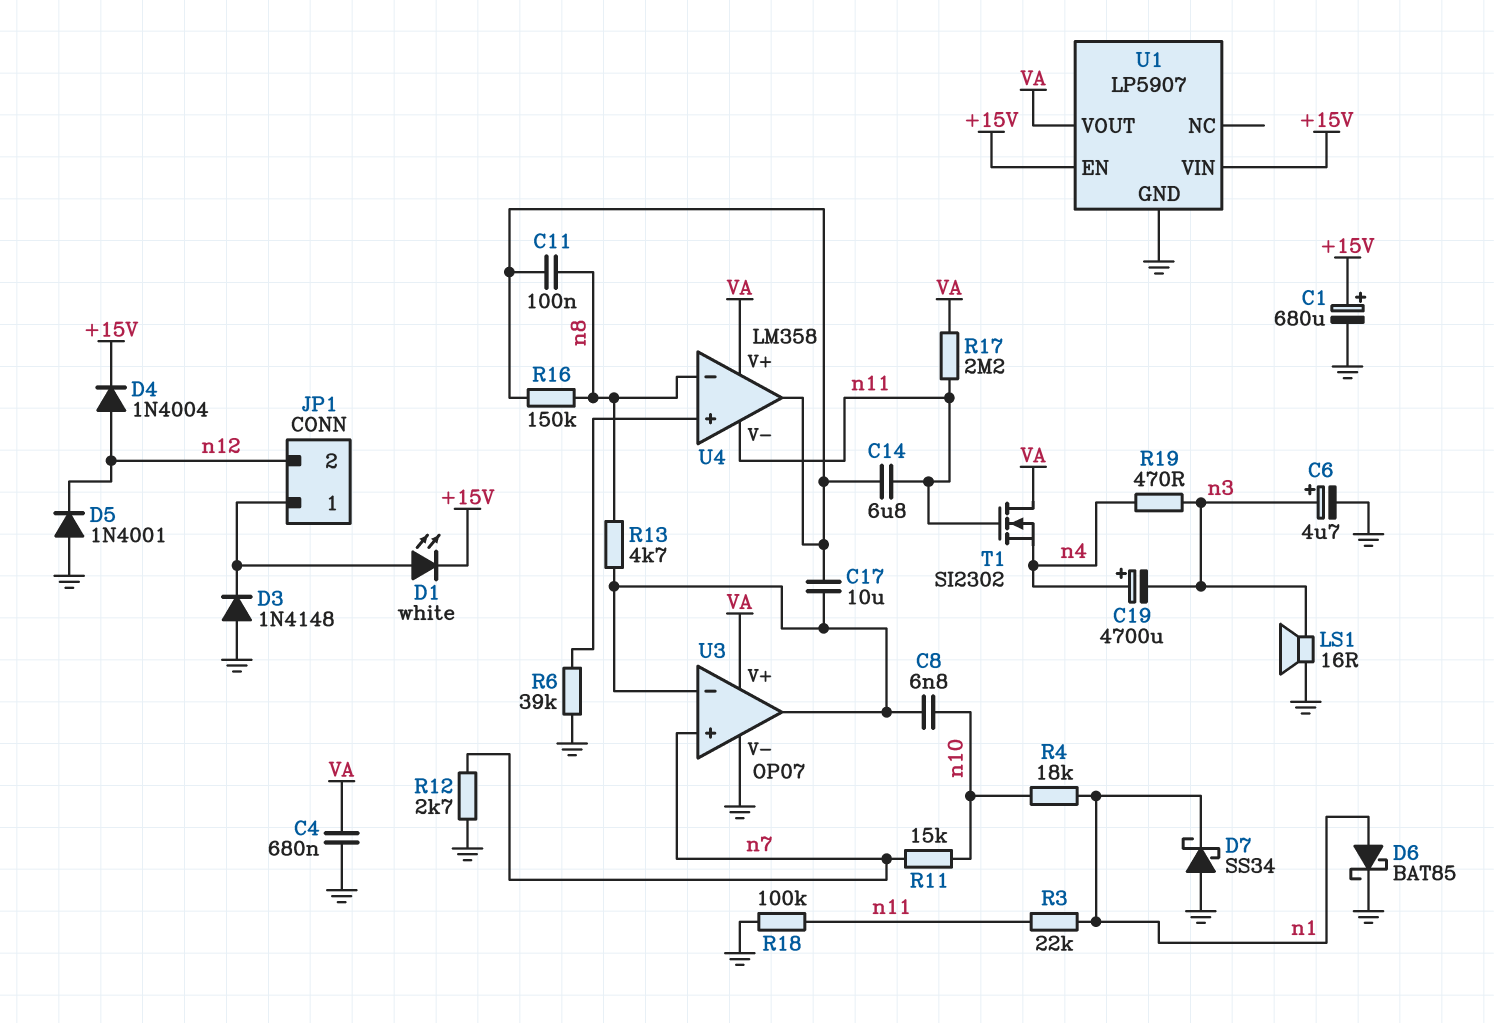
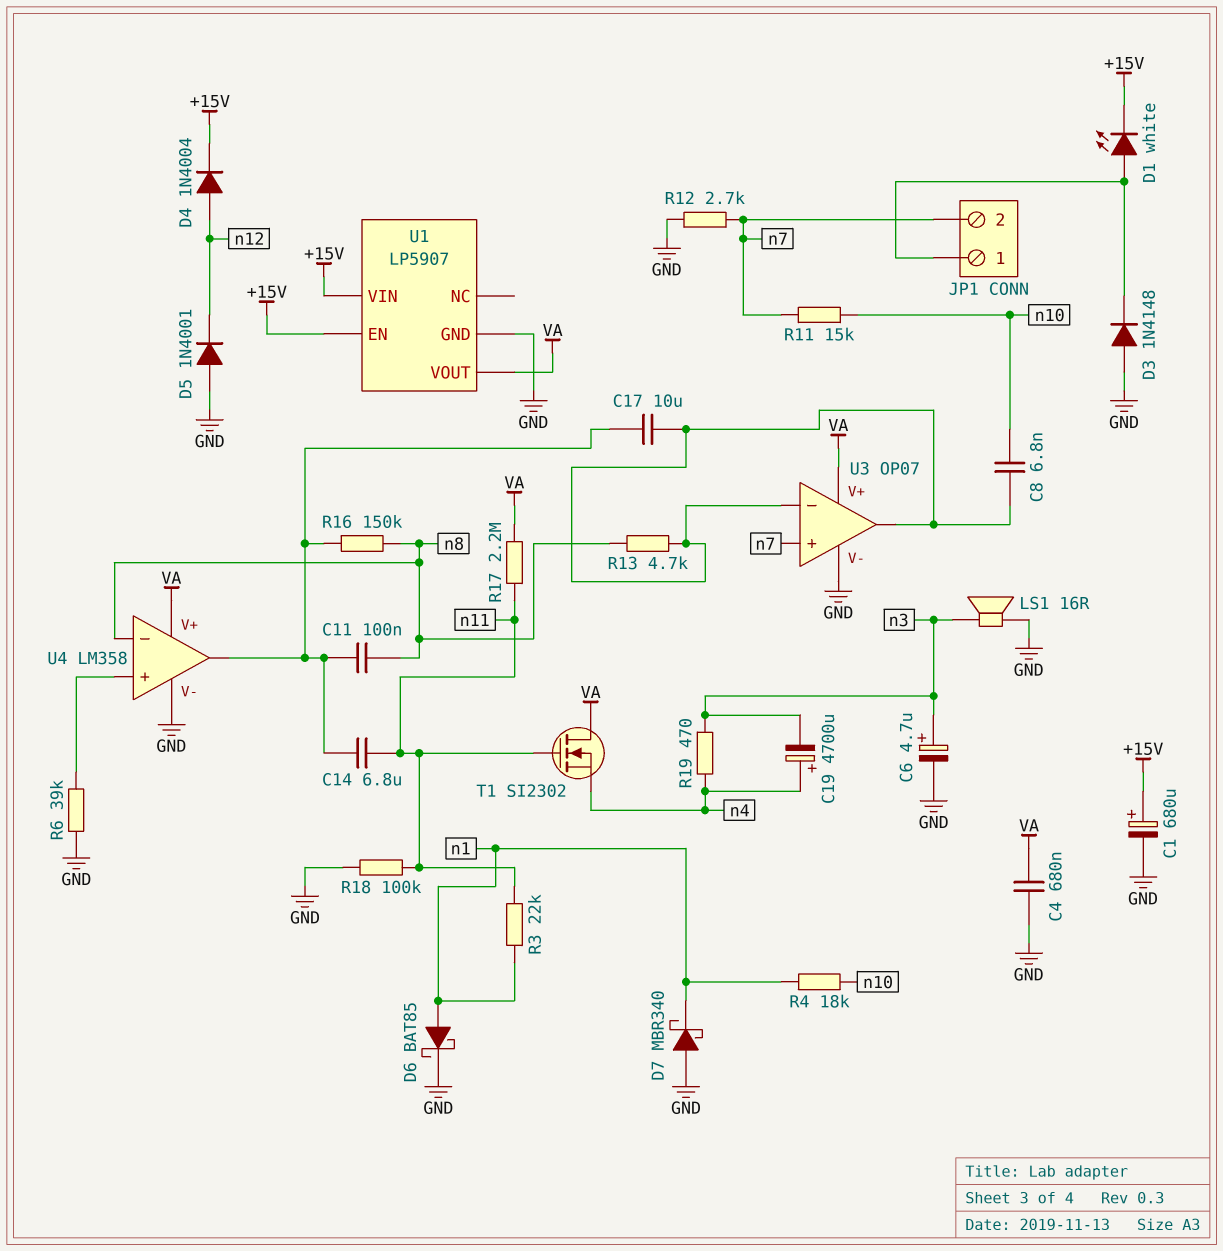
D7: schottky SS34 (A GND, K n1) -> schottky MBR340 (A GND, K n1)
JP1 pin 2: n12 -> n7
U4 pin V-: n11 -> GND

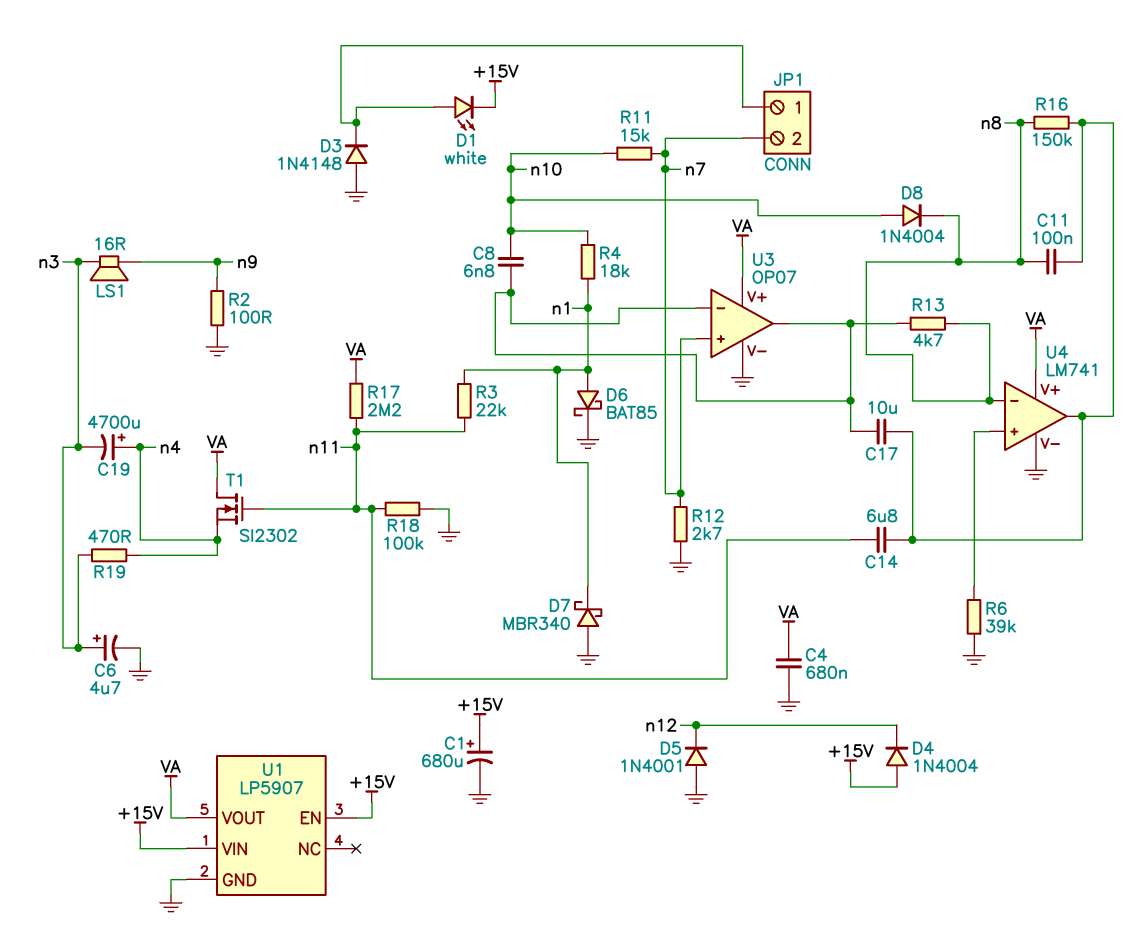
D4: diode 1N4004 (A n12, K +15V) -> diode 1N4004 (A +15V, K n12)
D8: none -> diode 1N4004 (A n10, K n8)
LS1: speaker 16R (GND, n3) -> speaker 16R (n3, n9)
R2: none -> 100 (GND, n9)
U4: LM358 -> LM741

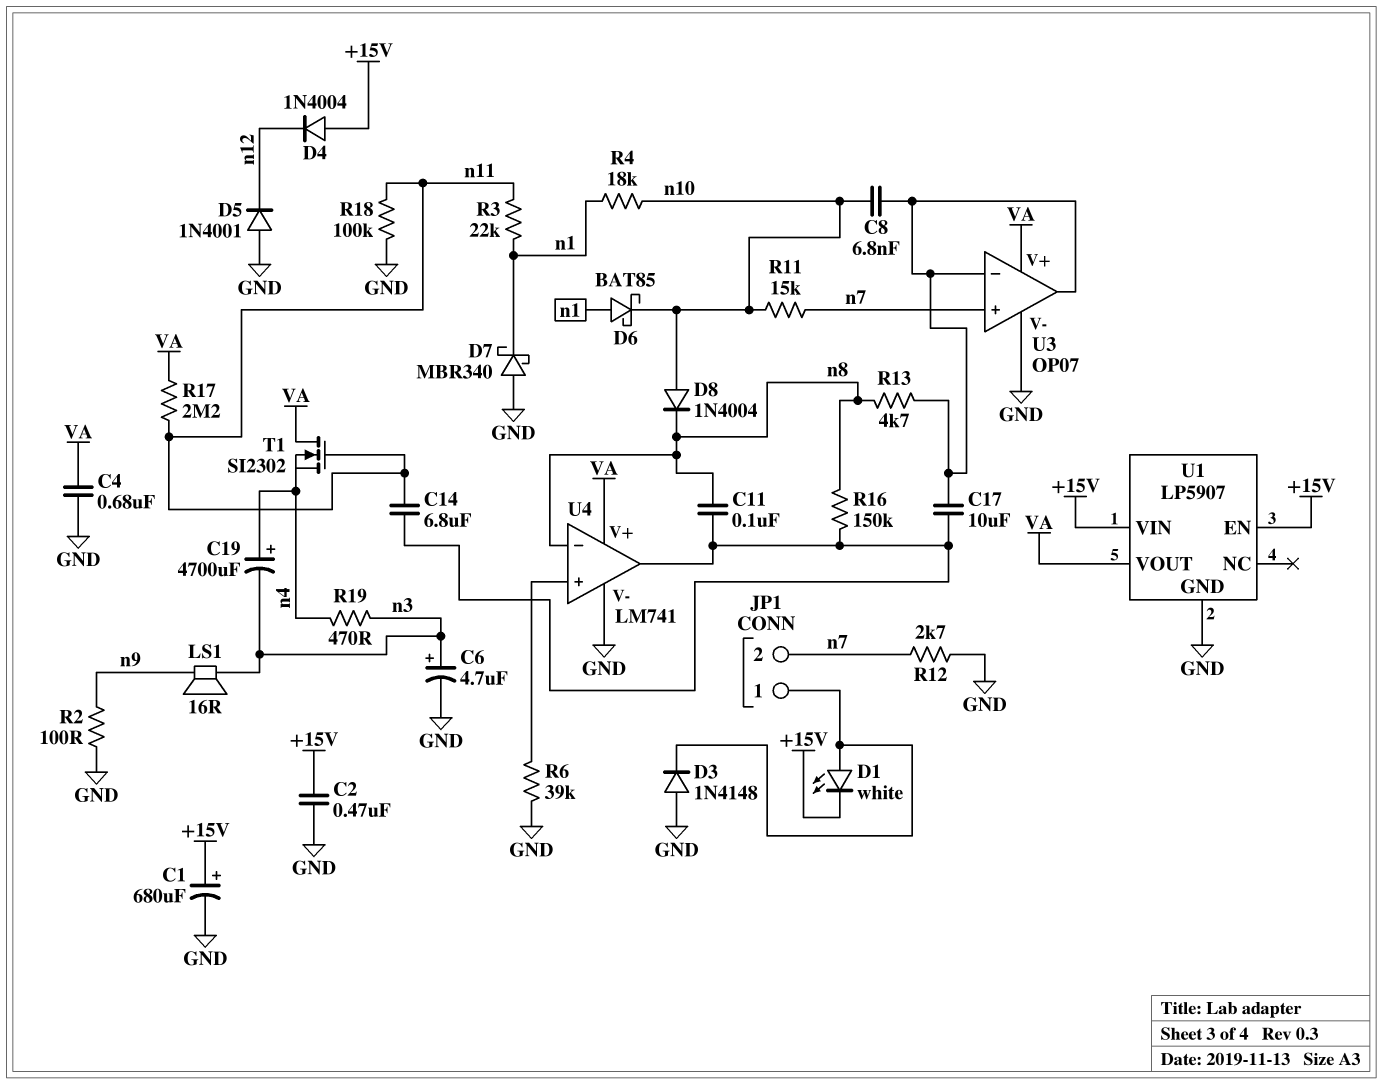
C2: none -> 470nF (+15V, GND)
D6: schottky BAT85 (A n1, K GND) -> schottky BAT85 (A n1, K n10)

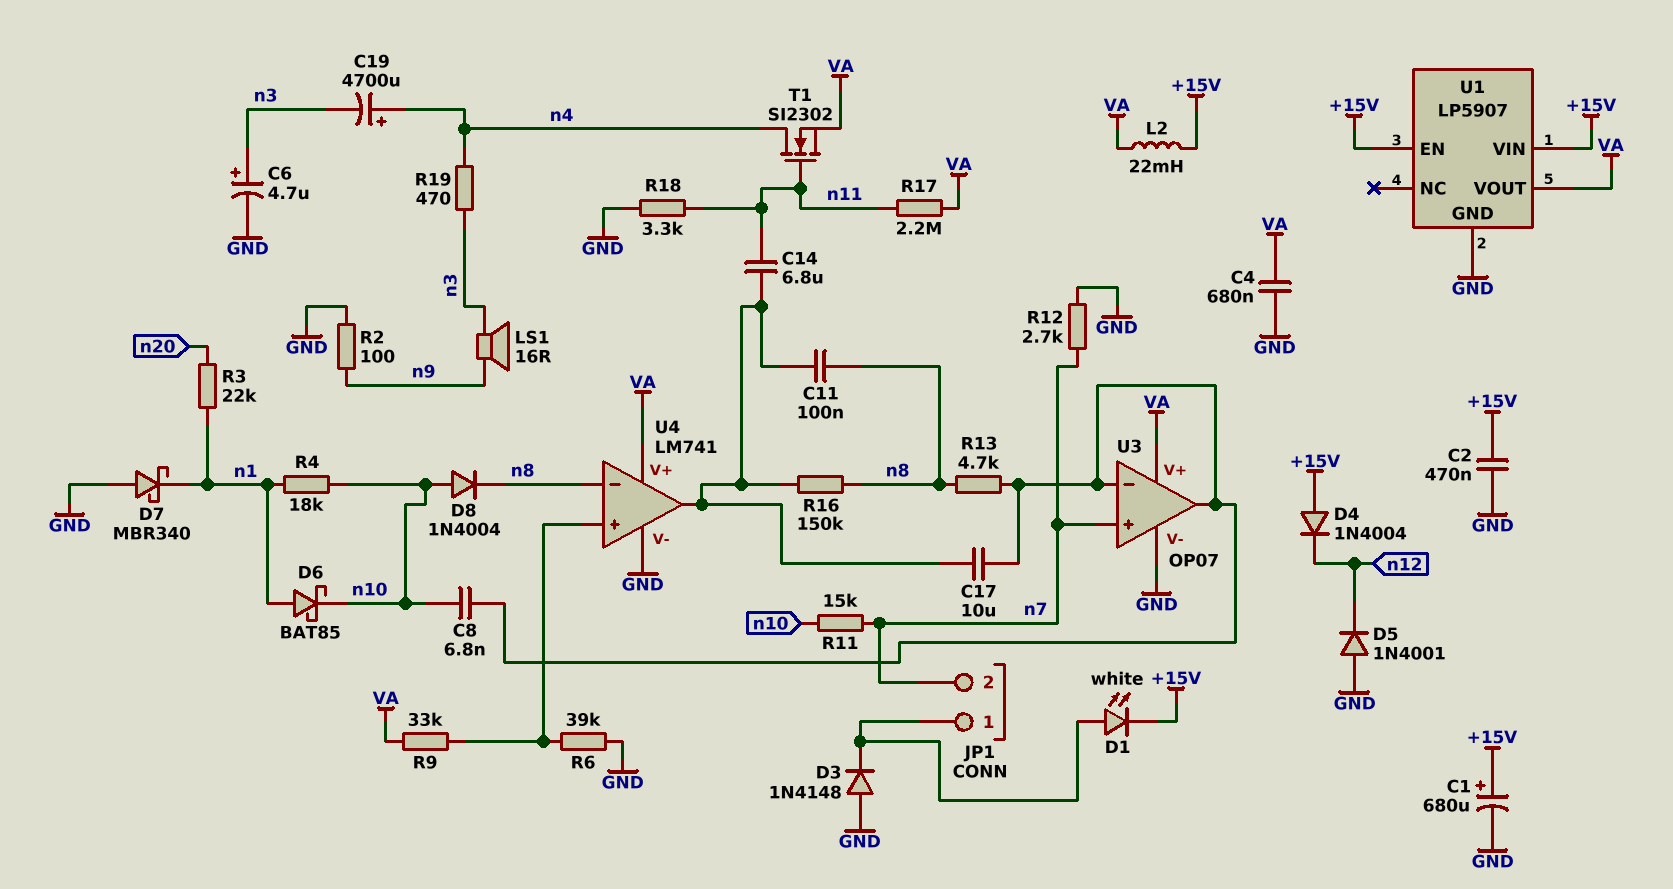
L2: none -> 22mH (+15V, VA)
R3: 22k (n1, n11) -> 22k (n1, n20)
R9: none -> 33k (U4/in+, VA)
R18: 100k (GND, n11) -> 3.3k (GND, n11)
T1: NMOS SI2302 (G n11, D VA, S n4) -> NMOS SI2302 (G n11, D n4, S VA)

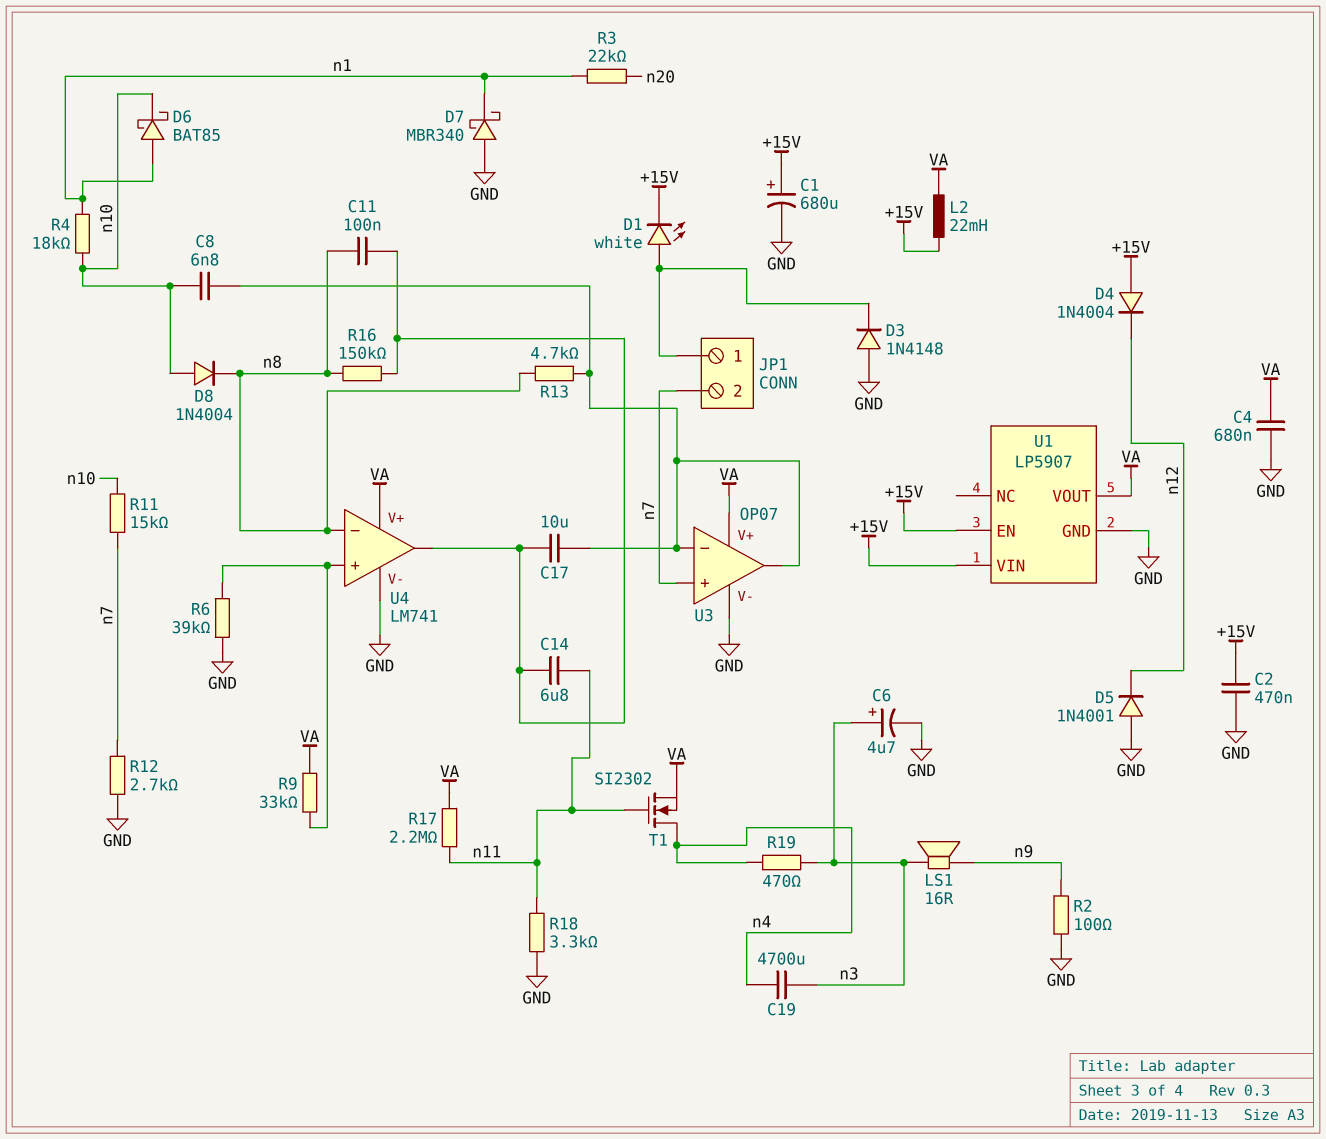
C19: 4700uF (plus n4, minus n3) -> 4700uF (n3, n4)

